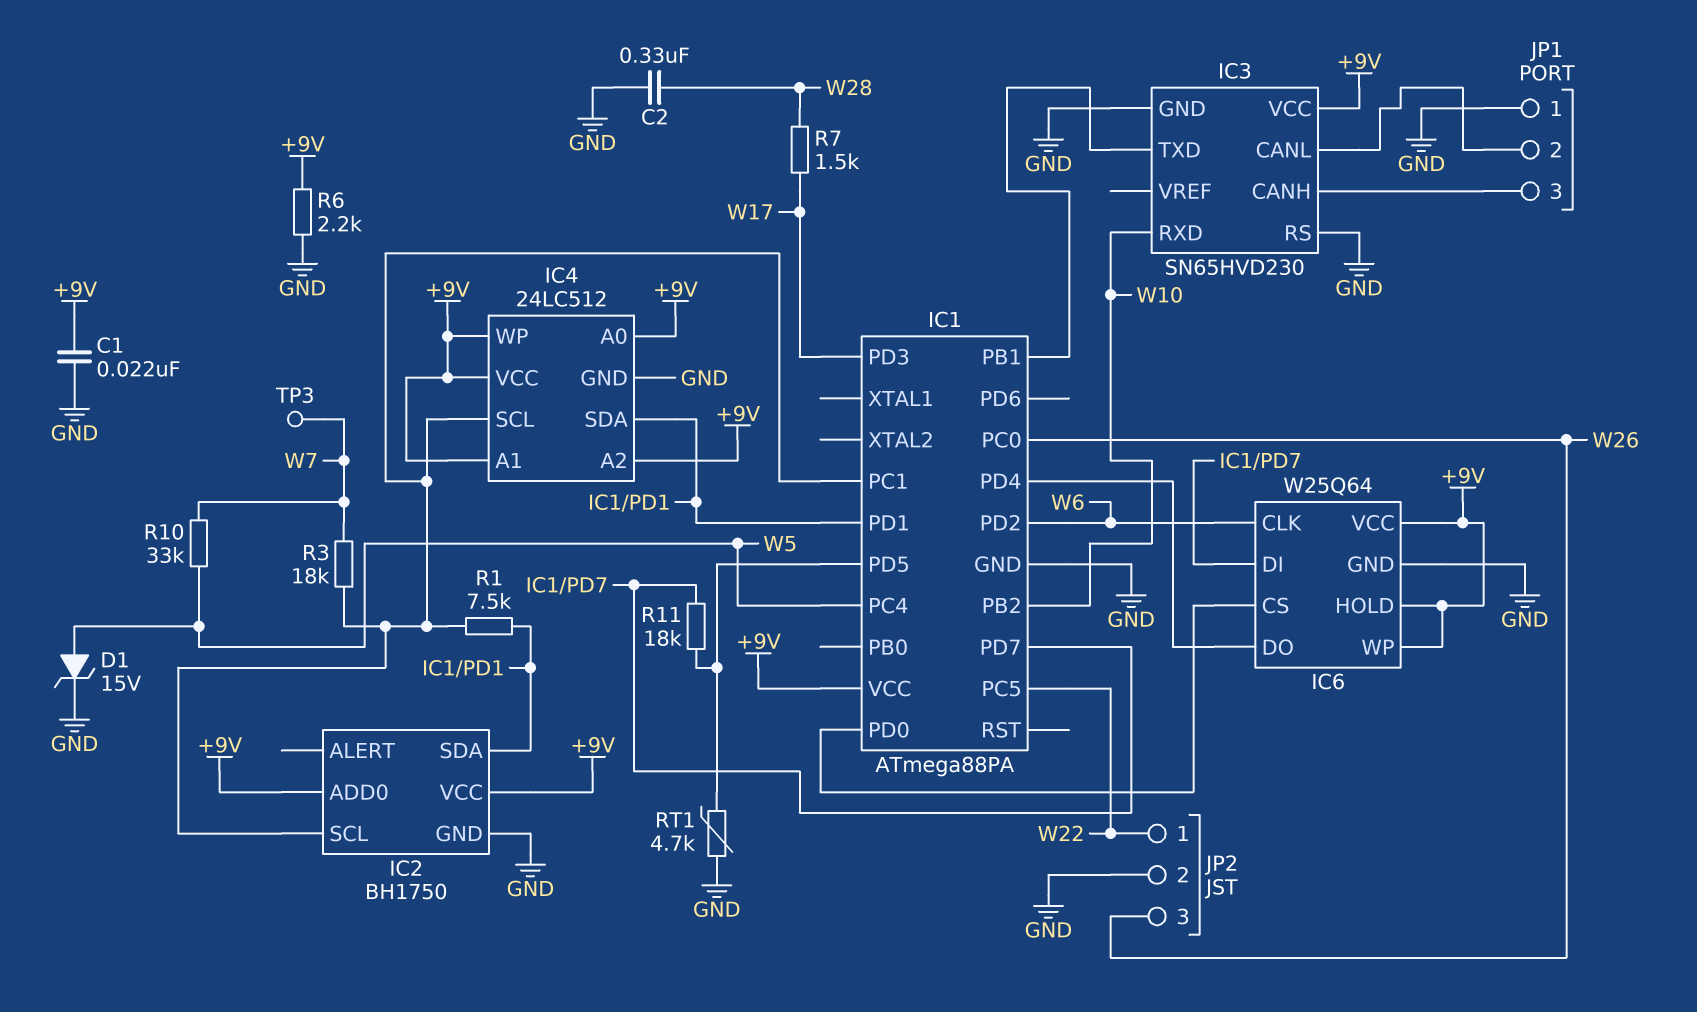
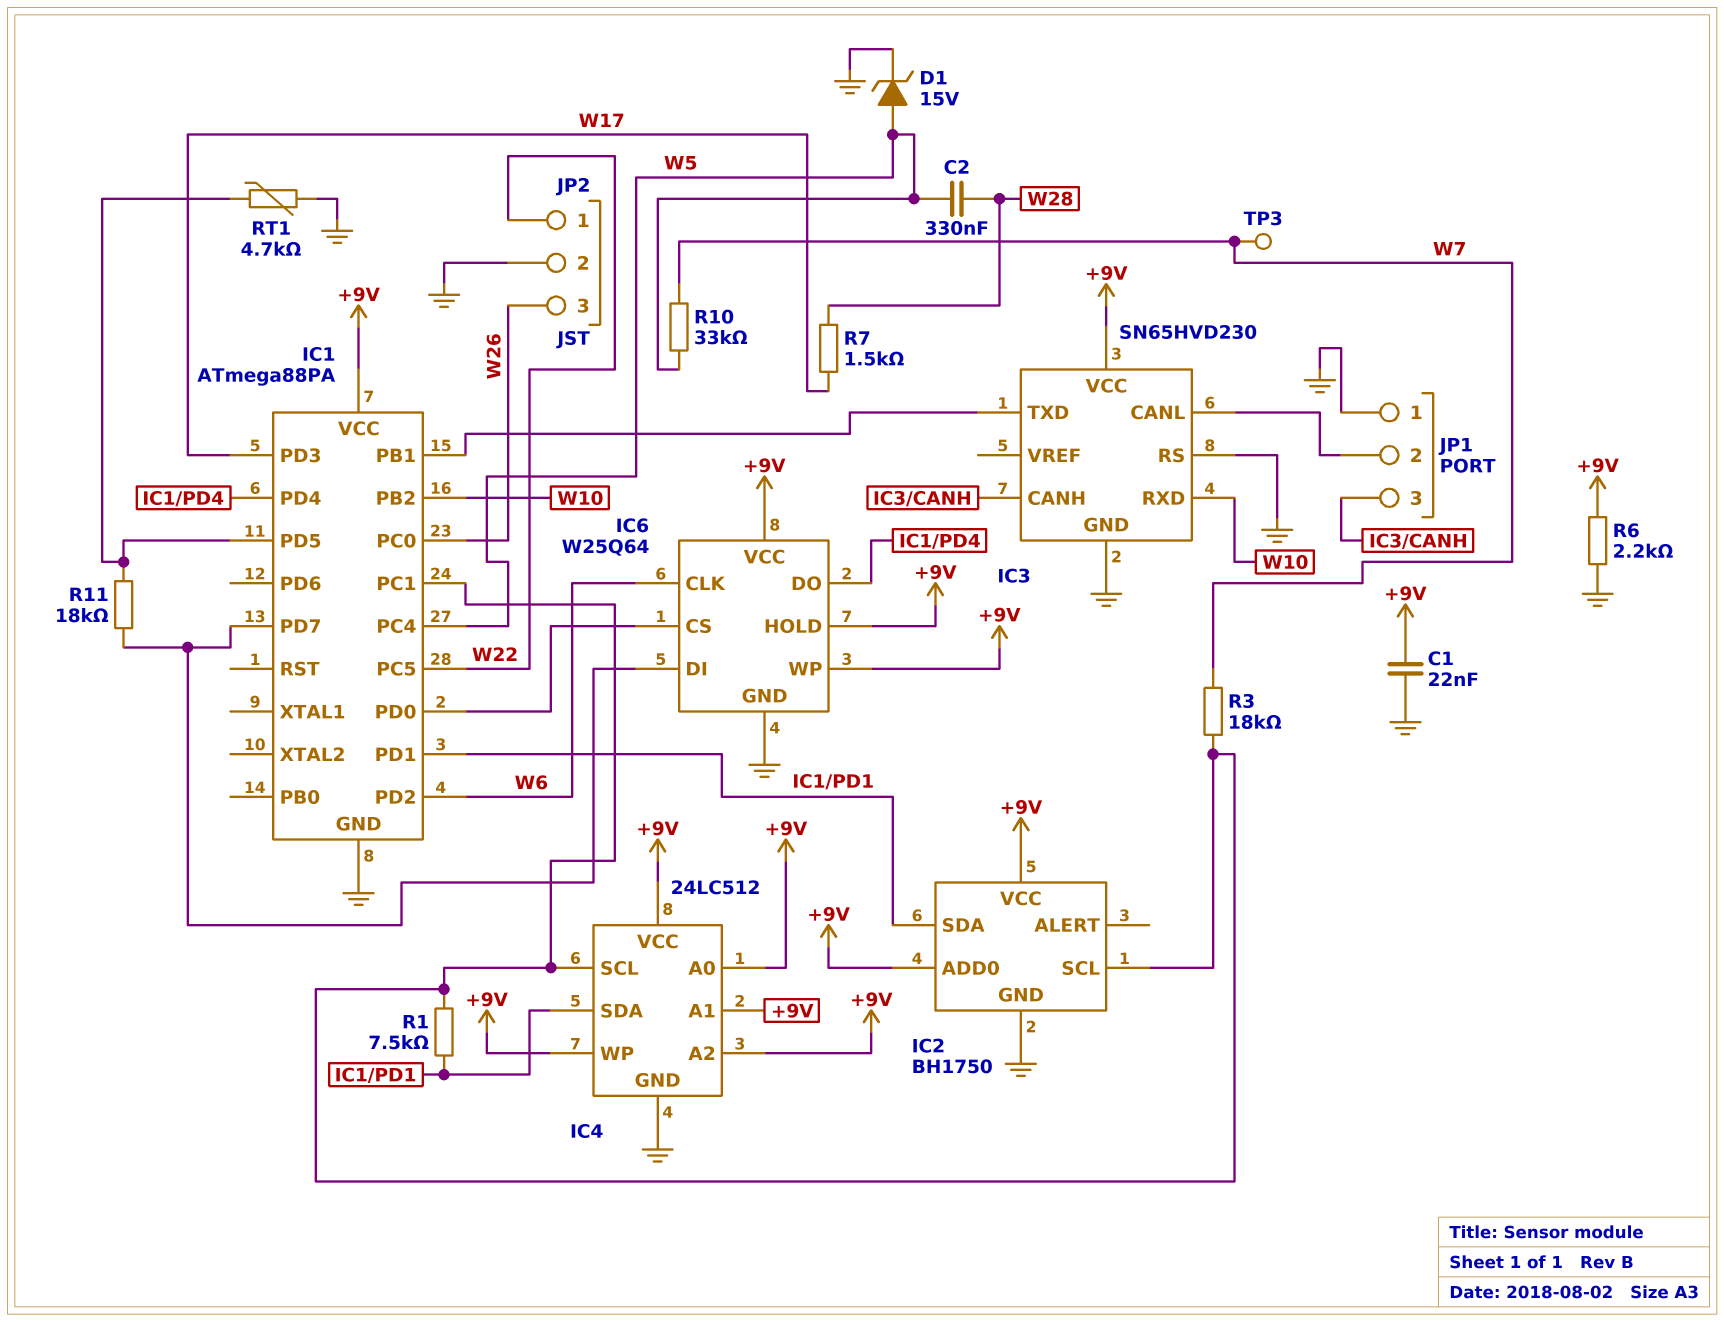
C2: 330nF (GND, W28) -> 330nF (W5, W28)

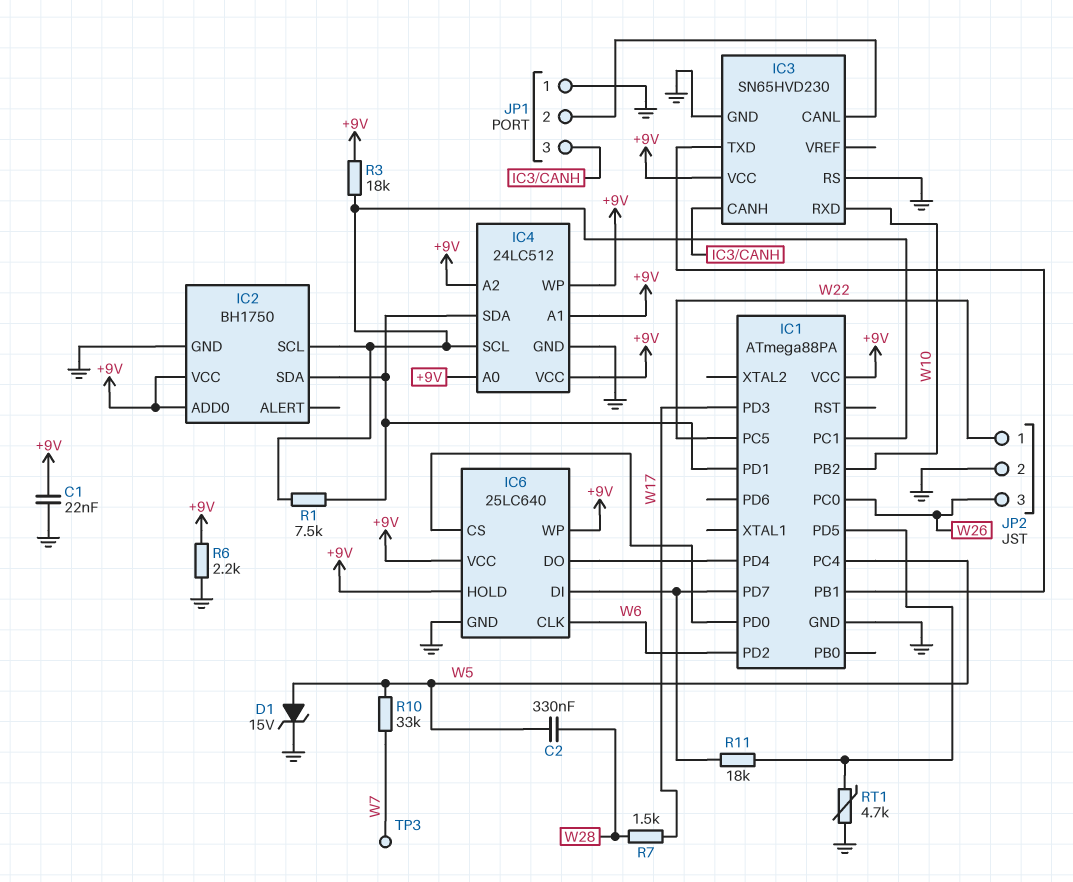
IC6: W25Q64 -> 25LC640
R3: 18k (IC1/PC1, W7) -> 18k (+9V, IC1/PC1)

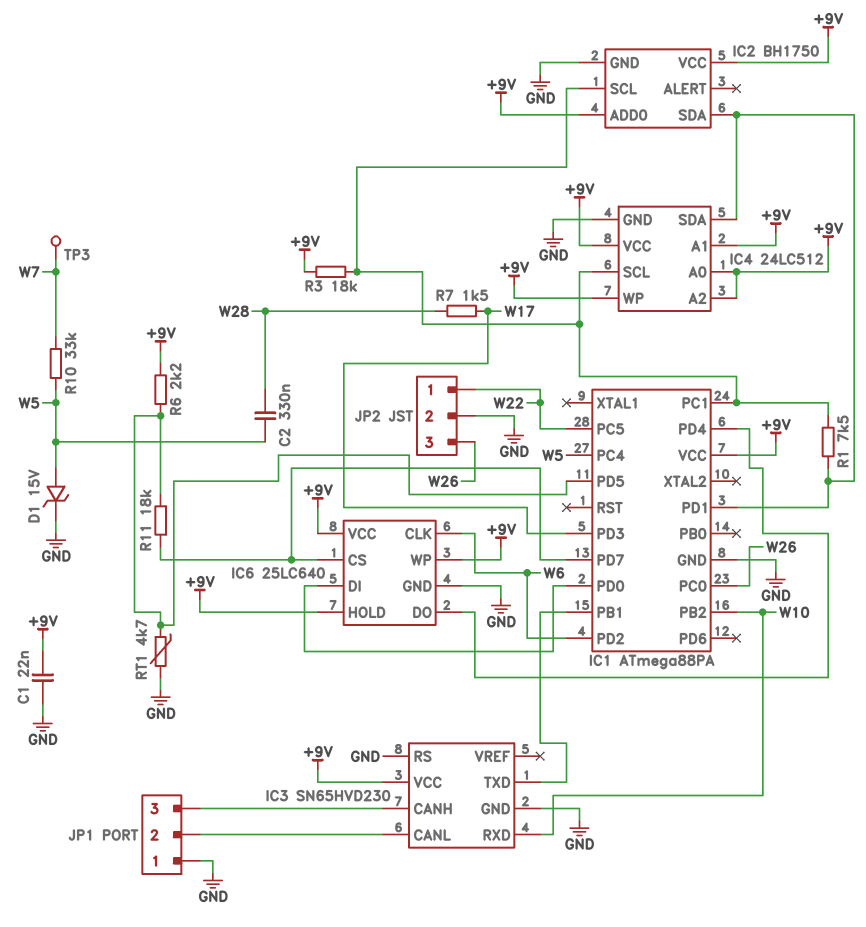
IC6 pin CS: IC1/PD0 -> IC1/PD7
IC6 pin DI: IC1/PD7 -> IC1/PD0
R6: 2.2k (+9V, GND) -> 2.2k (+9V, IC1/PD5)

